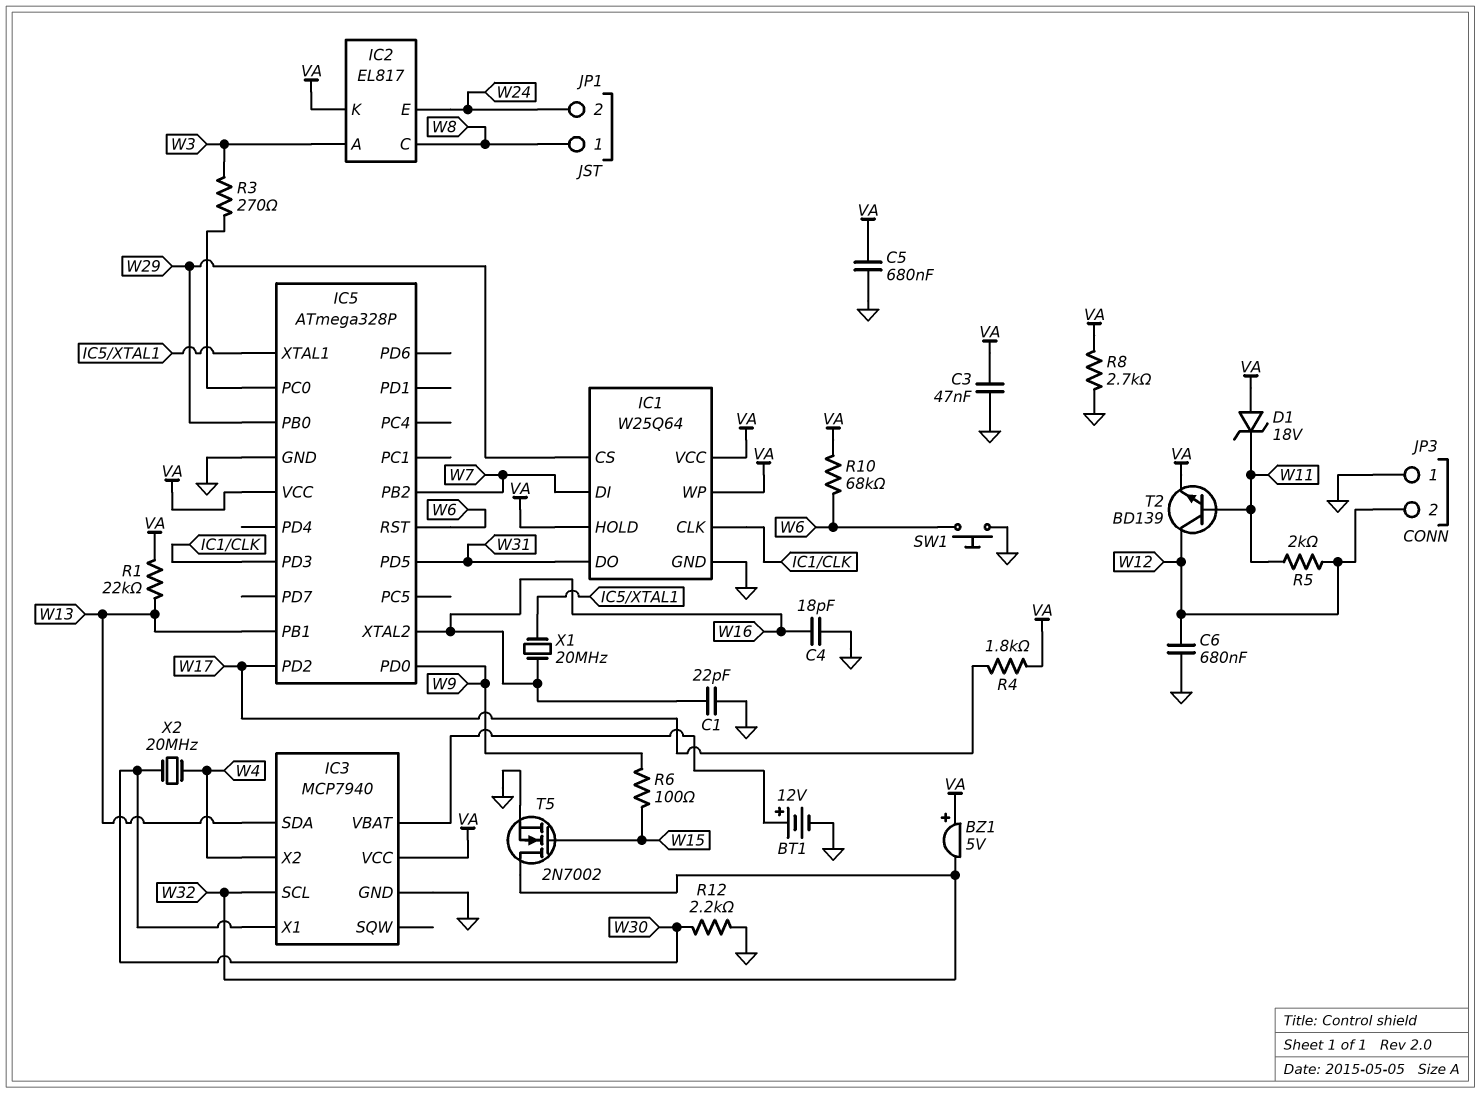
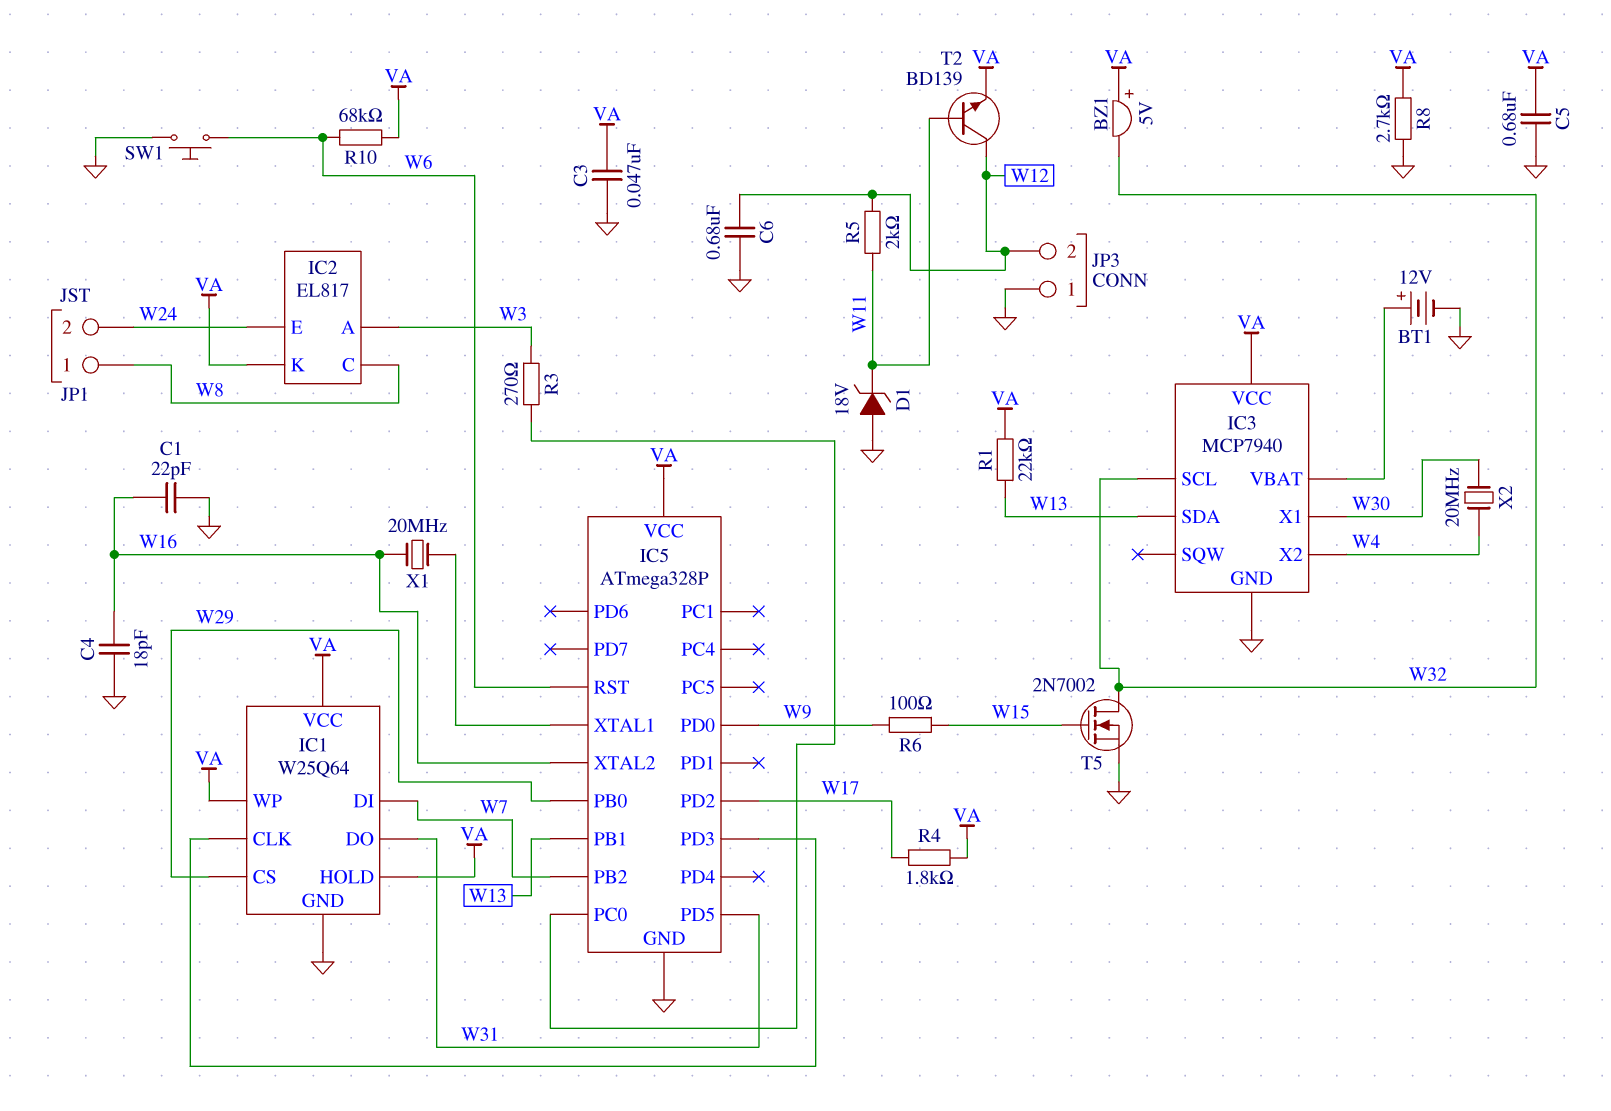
D1: zener 18V (A VA, K W11) -> zener 18V (A GND, K W11)
R12: 2.2k (GND, W30) -> none

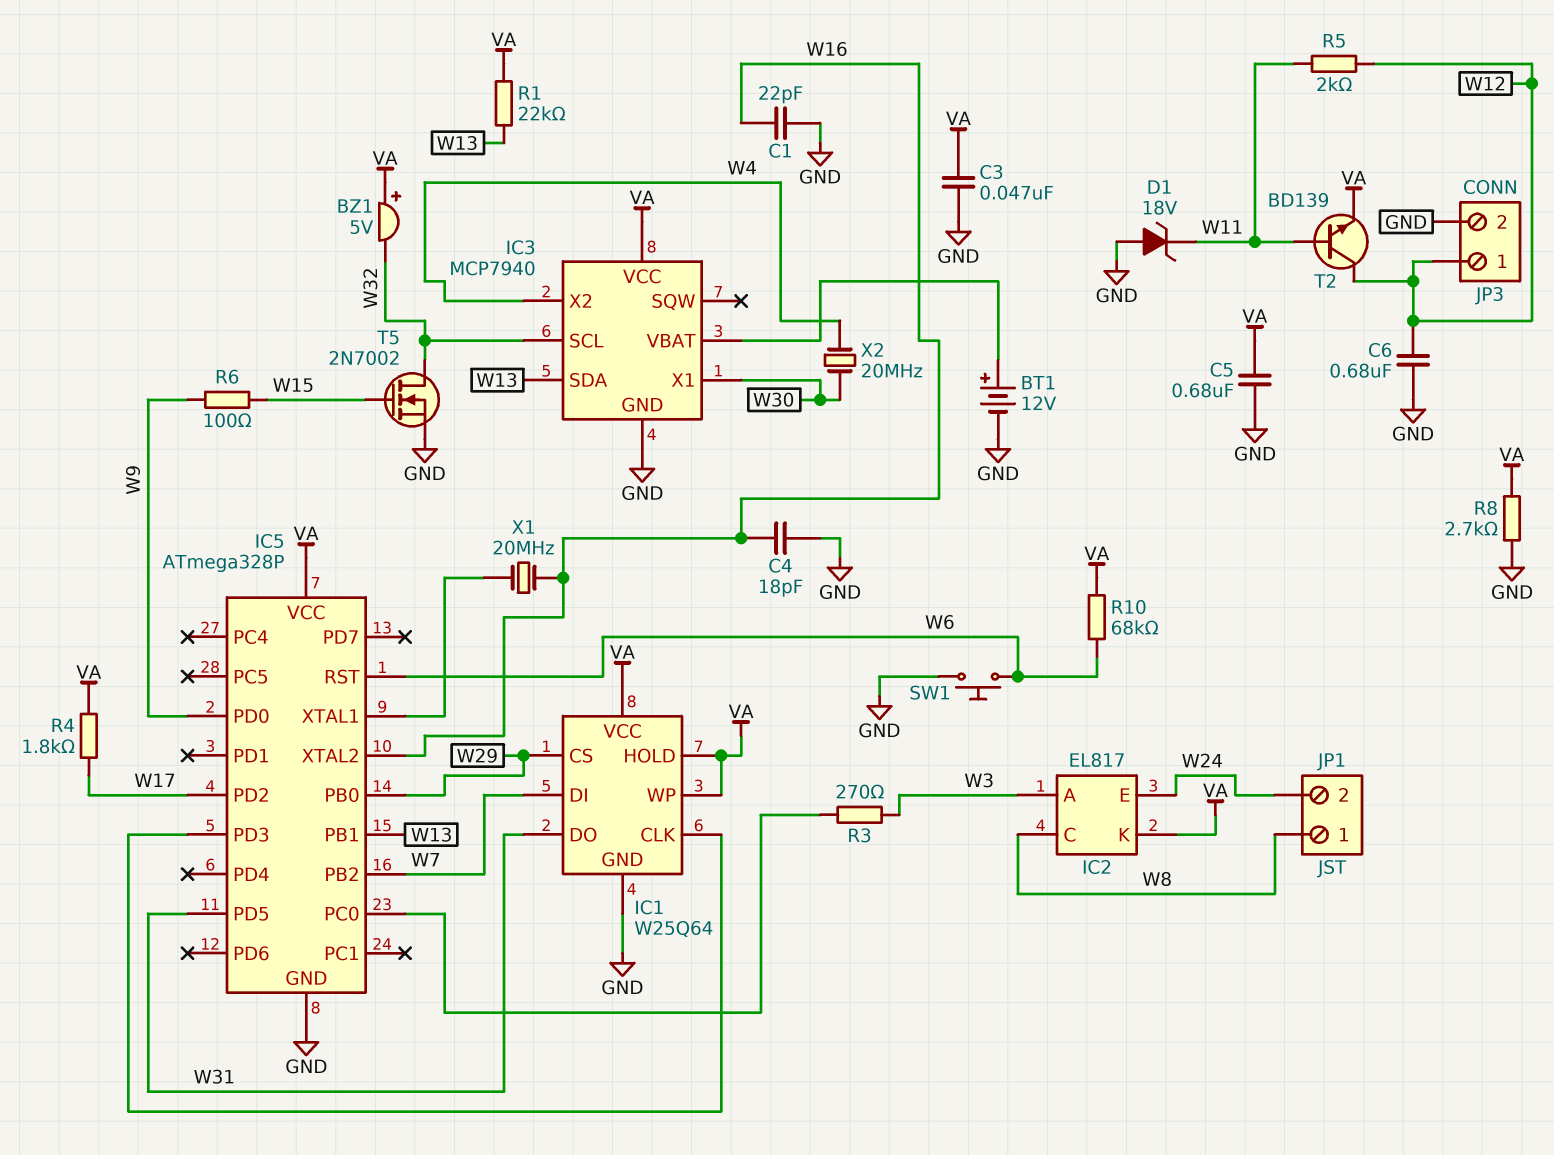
JP3 pin 1: GND -> W12
JP3 pin 2: W12 -> GND

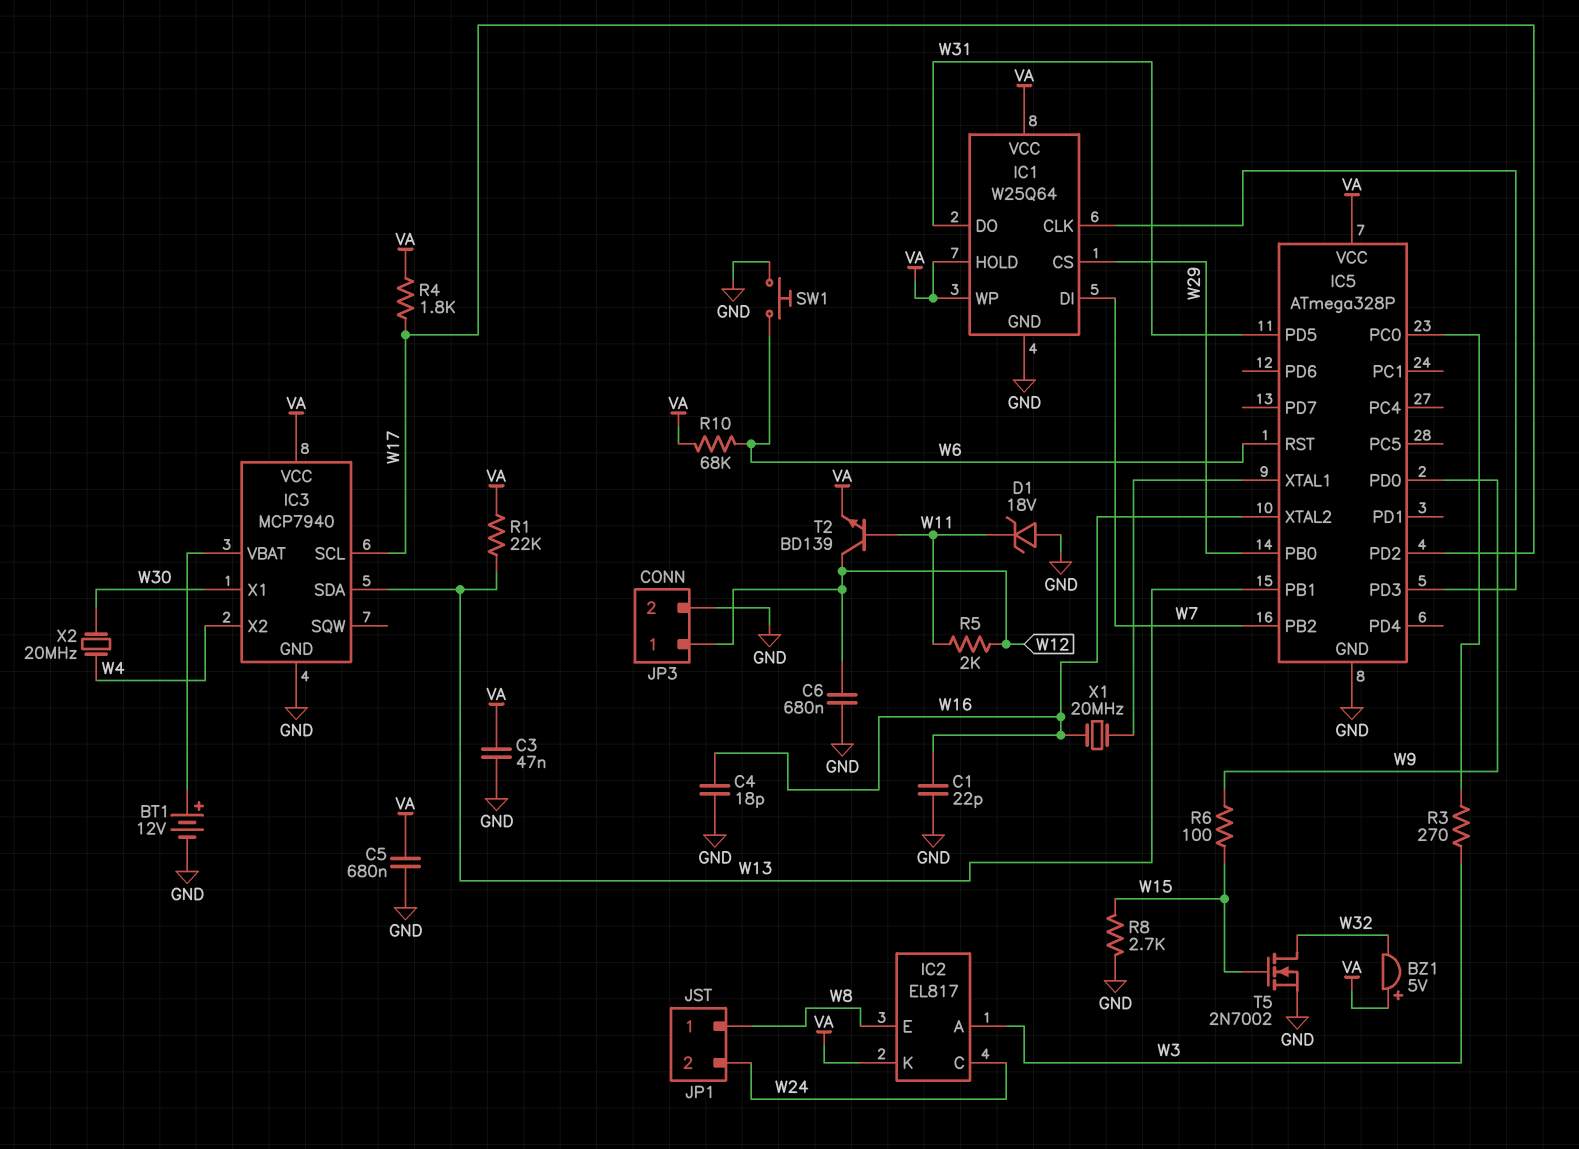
IC2 pin C: W8 -> W24
IC2 pin E: W24 -> W8
IC3 pin SCL: W32 -> W17
R8: 2.7k (GND, VA) -> 2.7k (GND, W15)

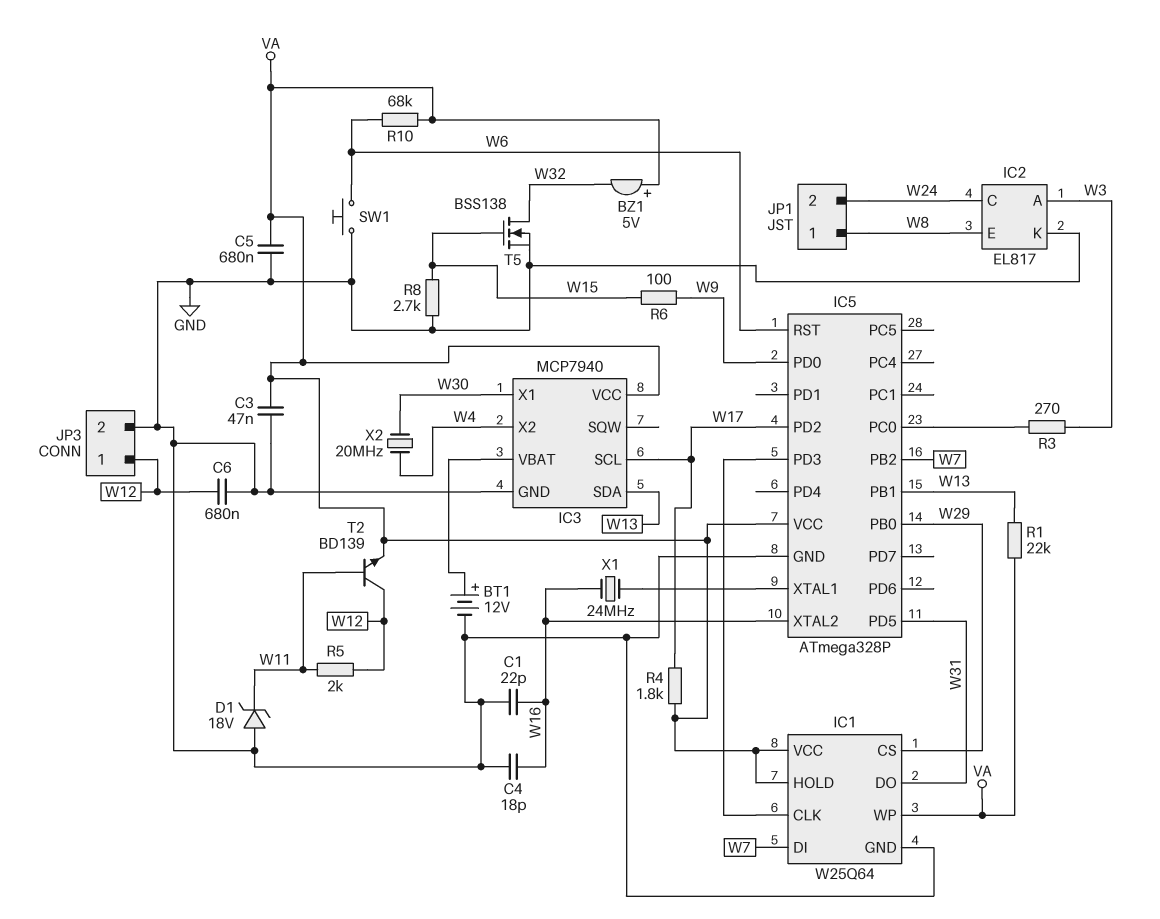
IC2 pin K: VA -> GND
T5: NMOS 2N7002 (G W15, D W32, S GND) -> NMOS BSS138 (G W15, D W32, S GND)
X1: 20MHz (IC5/XTAL1, W16) -> 24MHz (IC5/XTAL1, W16)

